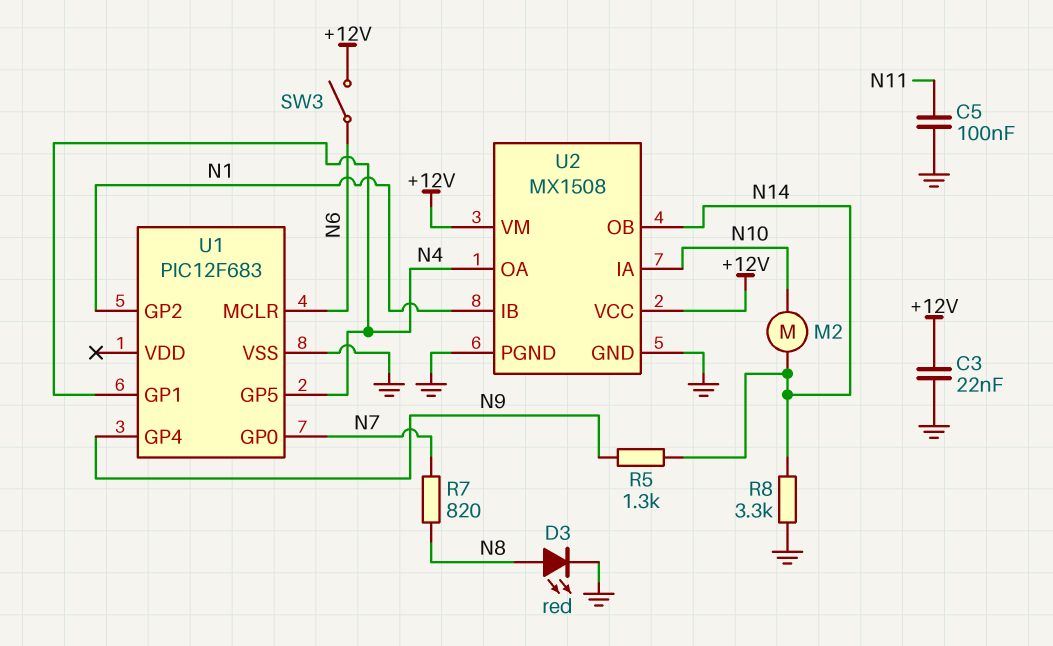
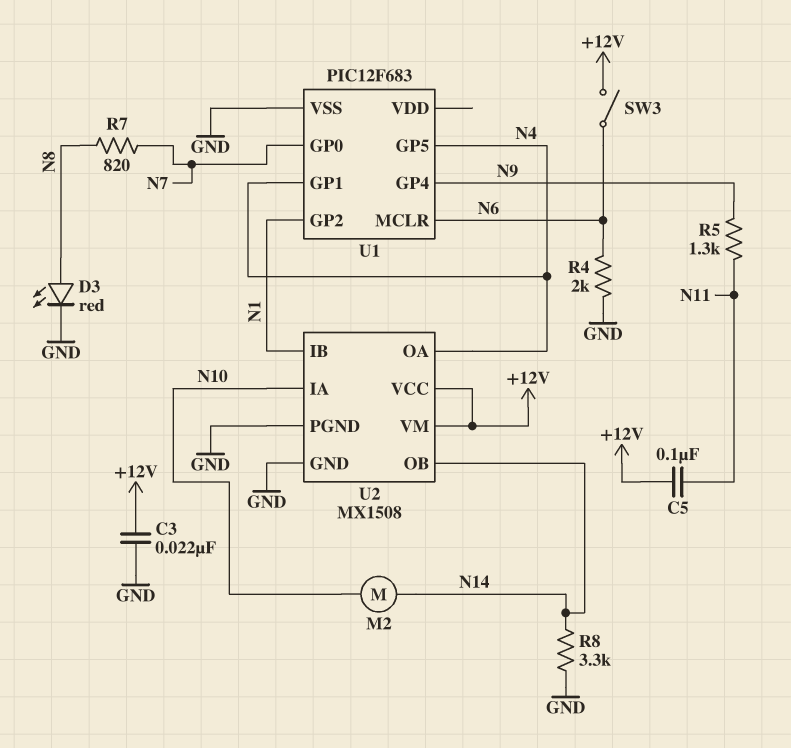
C5: 100nF (GND, N11) -> 100nF (+12V, N11)
R4: none -> 2k (GND, N6)
R5: 1.3k (N9, N14) -> 1.3k (N9, N11)

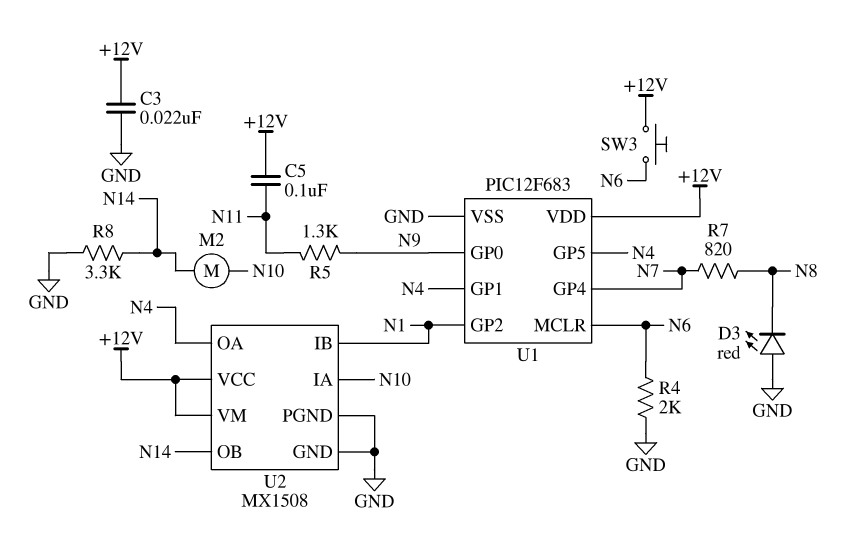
D3: LED red (A N8, K GND) -> LED red (A GND, K N8)
SW3: switch (+12V, N6) -> button (+12V, N6)
U1 pin GP0: N7 -> N9
U1 pin GP4: N9 -> N7
U1 pin VDD: none -> +12V

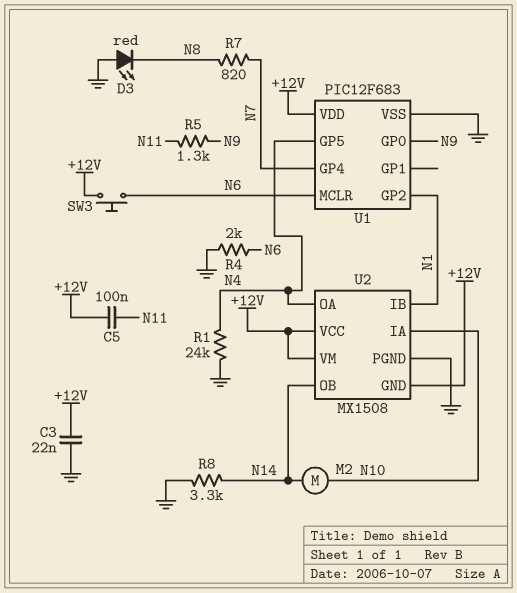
R1: none -> 24k (GND, N4)
U1 pin GP1: N4 -> none
U2 pin GND: GND -> +12V

